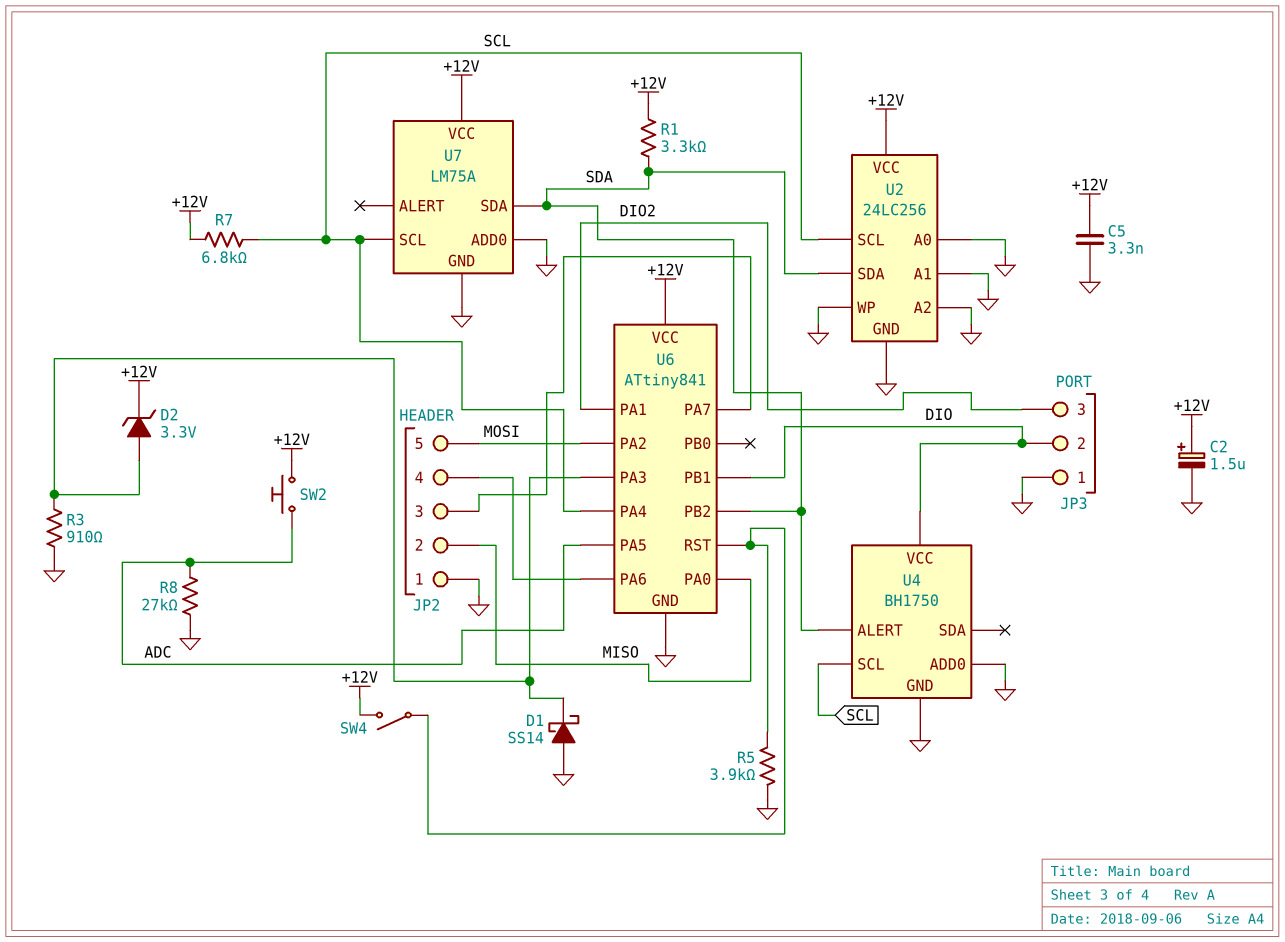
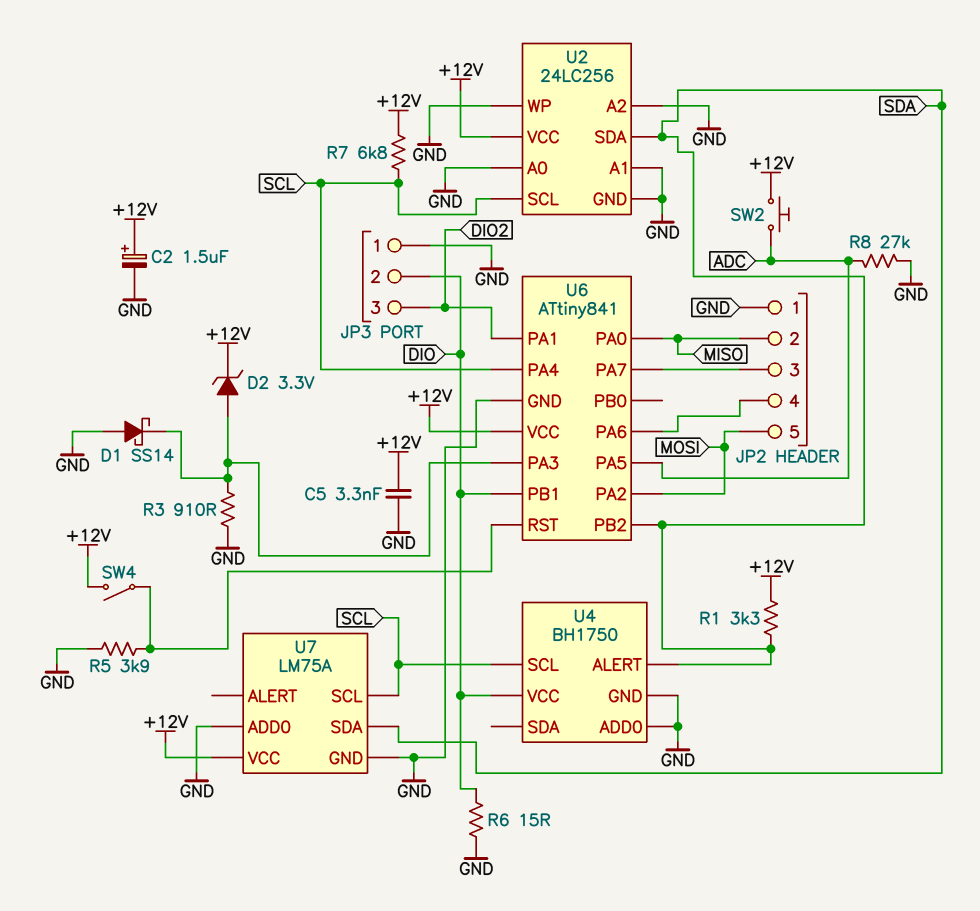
R6: none -> 15 (DIO, GND)

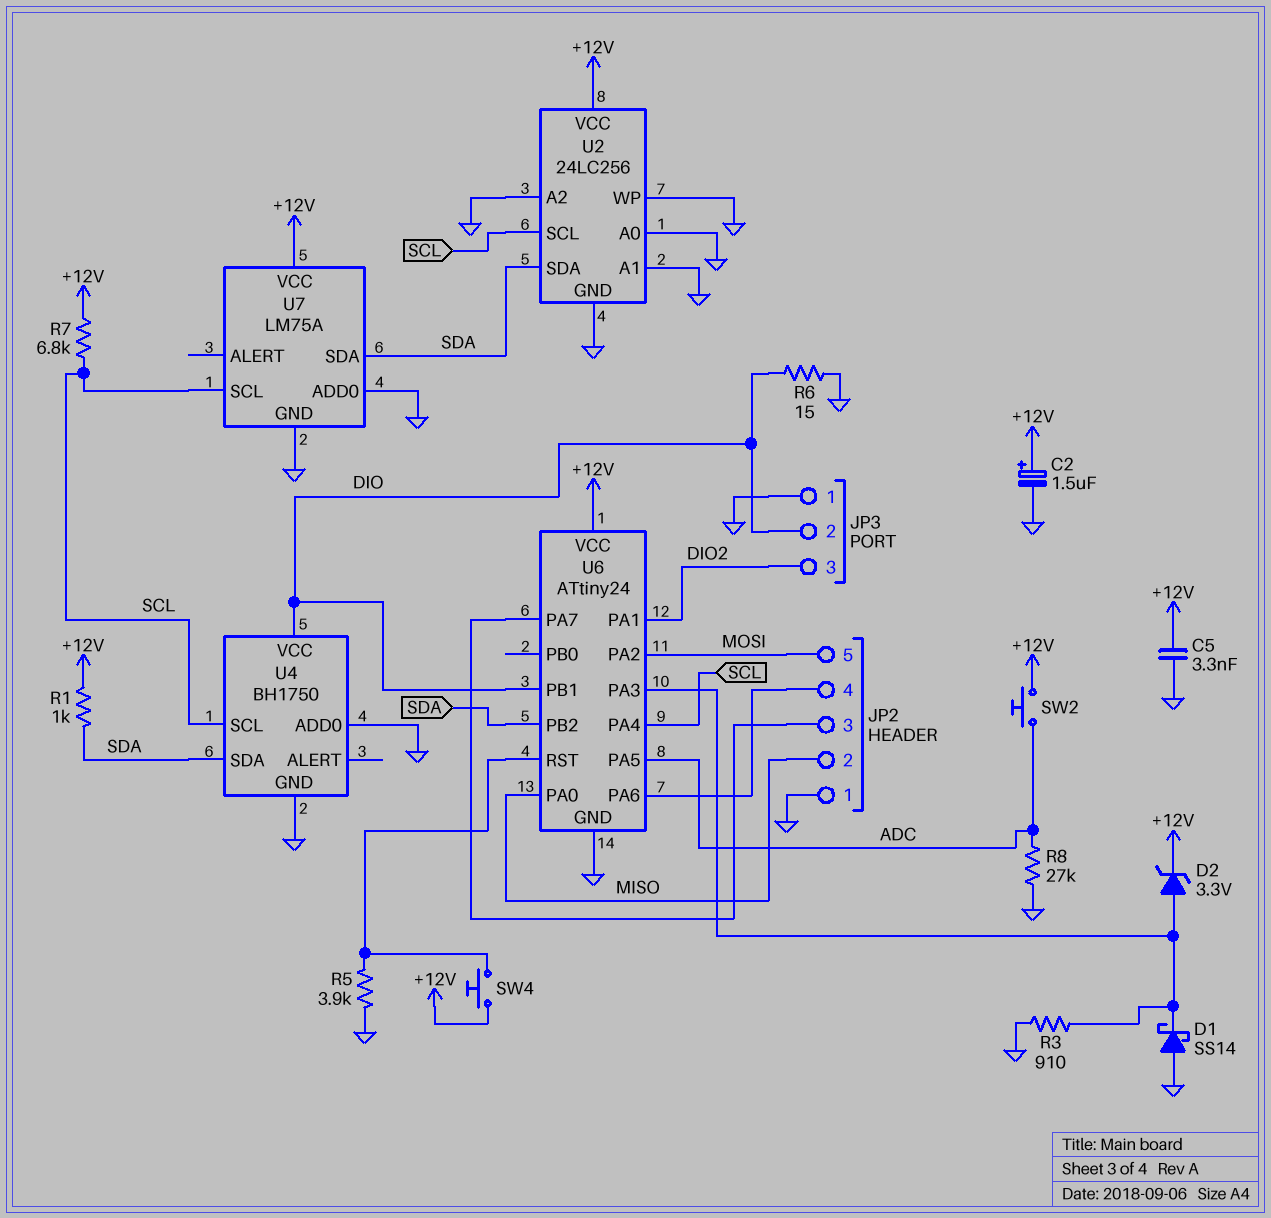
R1: 3.3k (+12V, SDA) -> 1k (+12V, SDA)
SW4: switch (+12V, U6/RST) -> button (+12V, U6/RST)
U4 pin ALERT: SDA -> none
U4 pin SDA: none -> SDA
U6: ATtiny841 -> ATtiny24

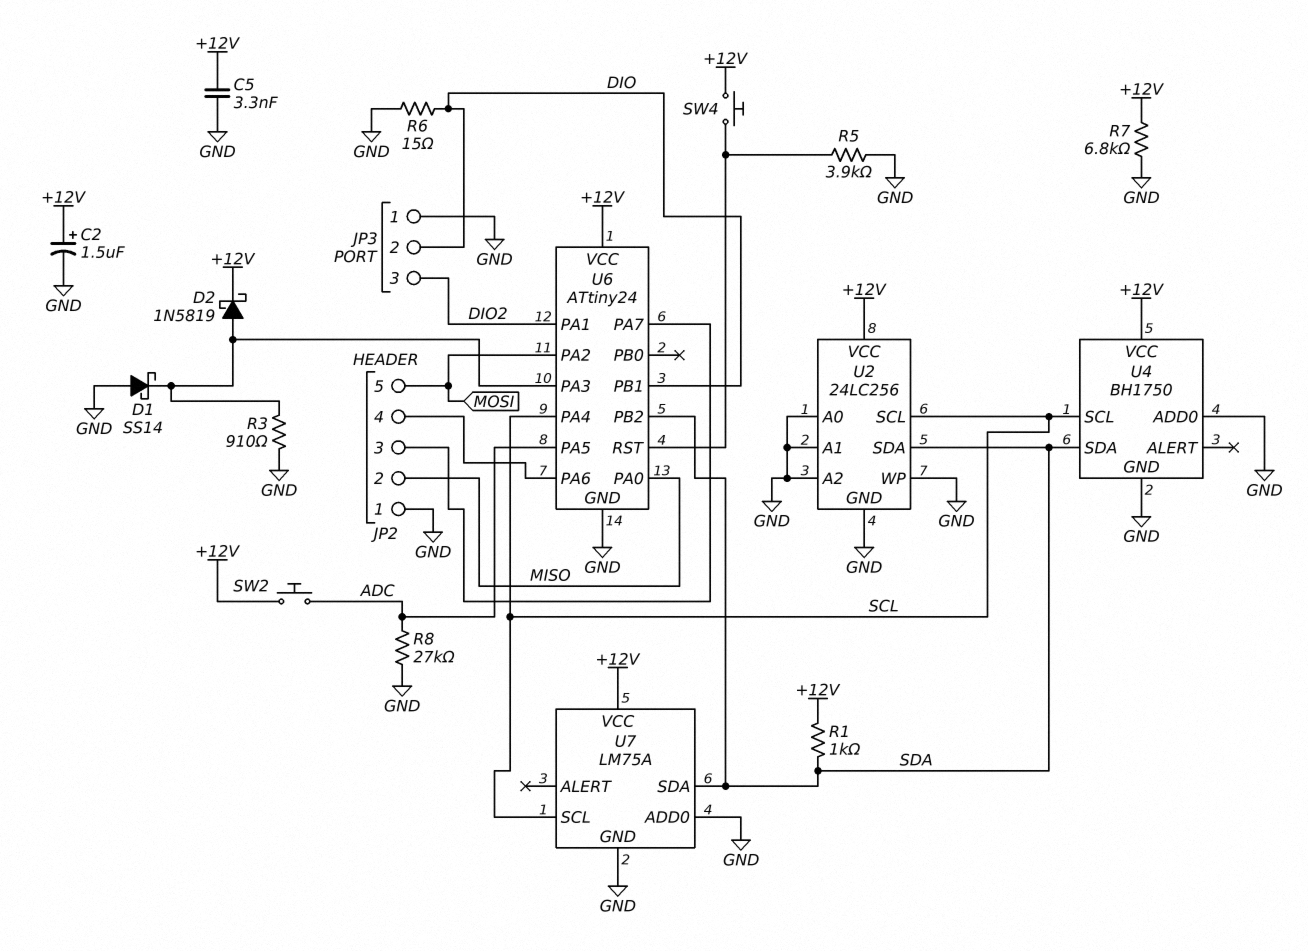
D2: zener 3.3V (A U6/PA3, K +12V) -> schottky 1N5819 (A U6/PA3, K +12V)
R7: 6.8k (+12V, SCL) -> 6.8k (+12V, GND)
U4 pin VCC: DIO -> +12V

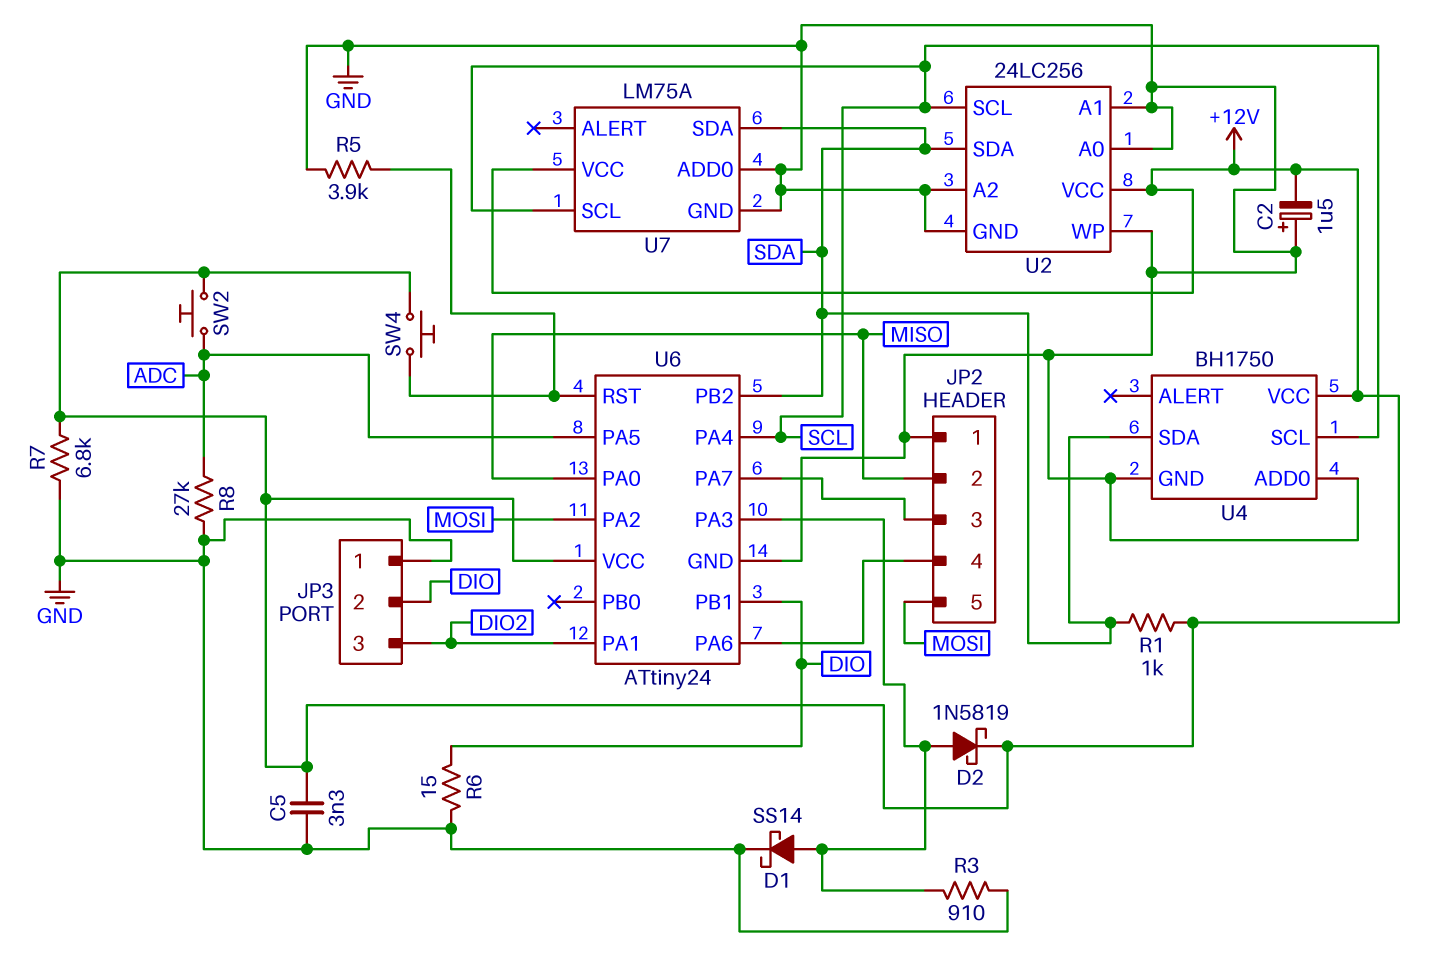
C2: 1.5uF (plus +12V, minus GND) -> 1.5uF (plus GND, minus +12V)
D1: schottky SS14 (A GND, K U6/PA3) -> schottky SS14 (A U6/PA3, K GND)

